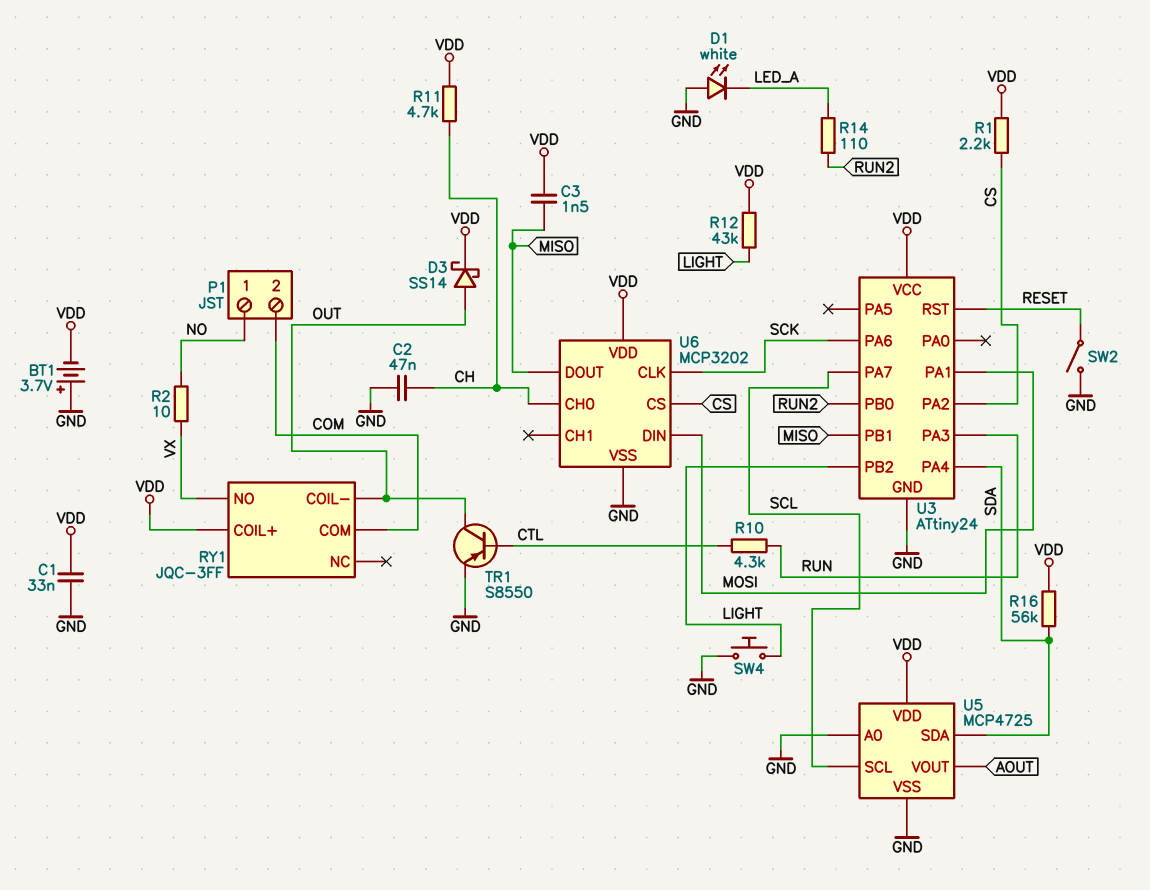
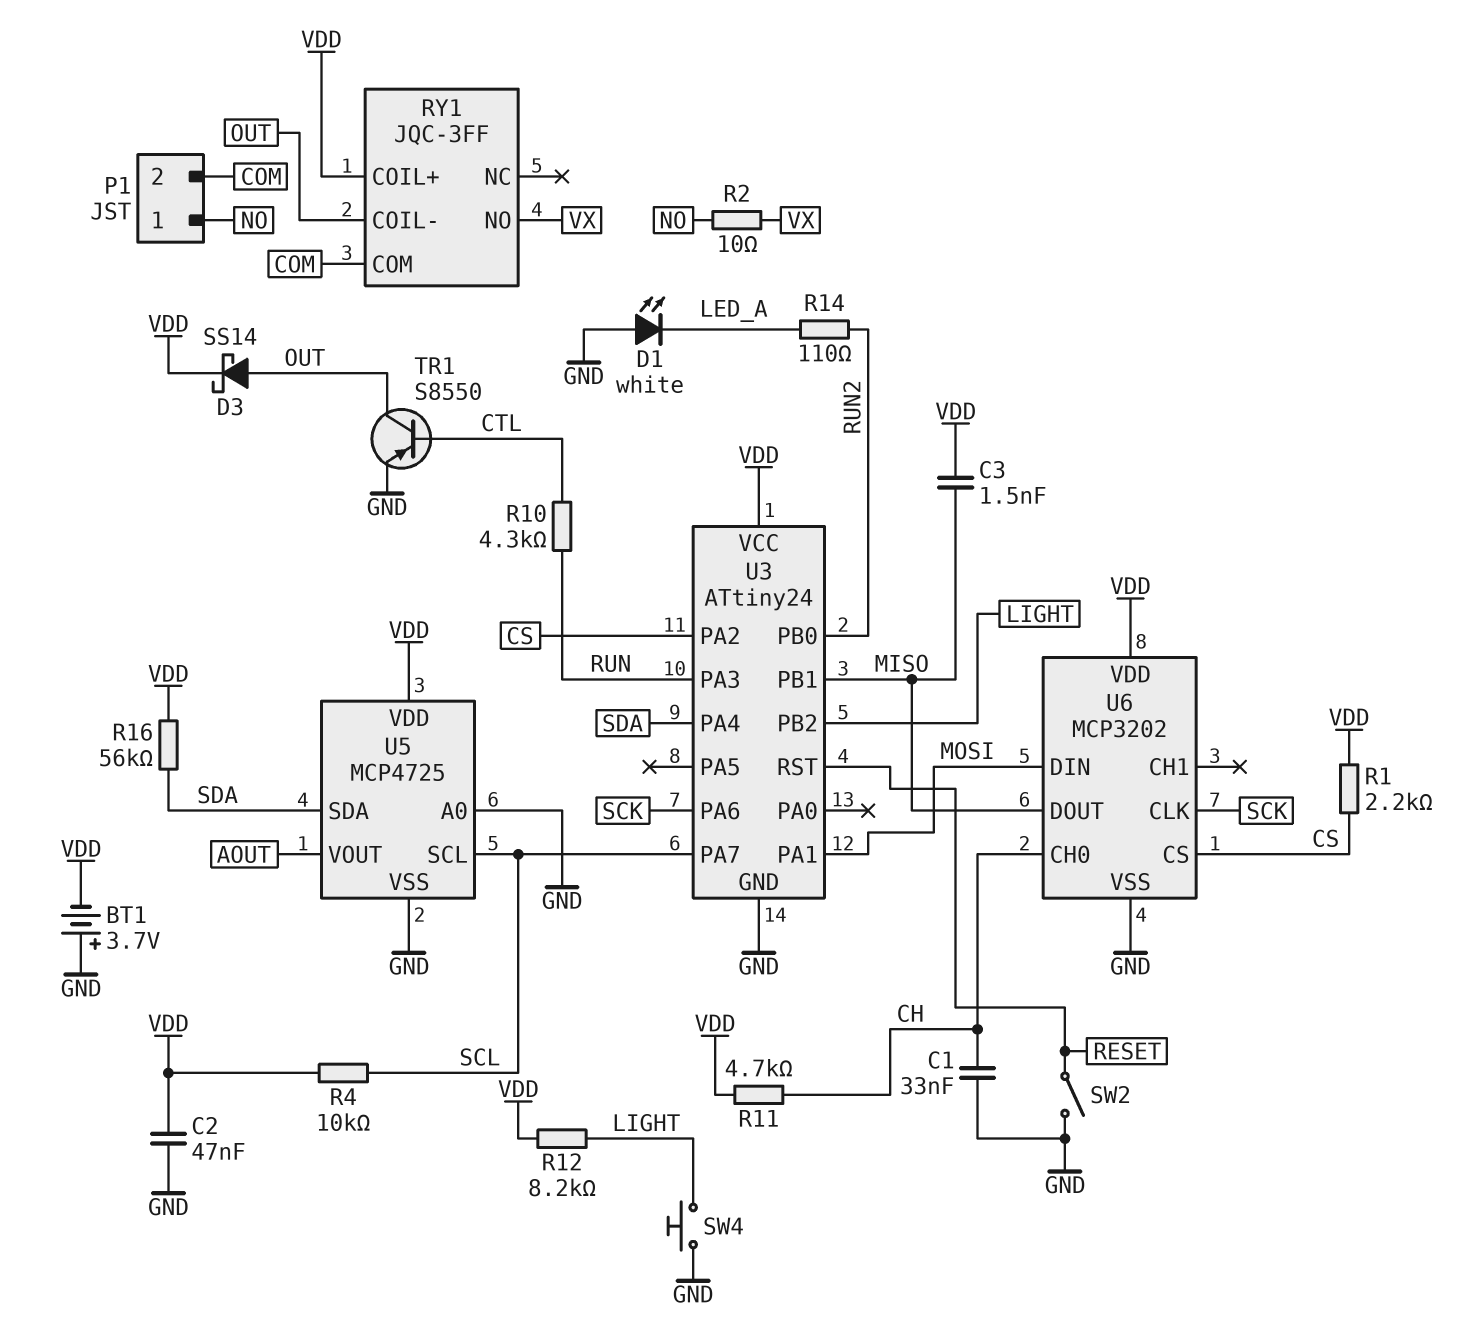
C1: 33nF (GND, VDD) -> 33nF (CH, GND)
C2: 47nF (CH, GND) -> 47nF (GND, VDD)
R4: none -> 10k (SCL, VDD)
R12: 43k (LIGHT, VDD) -> 8.2k (LIGHT, VDD)

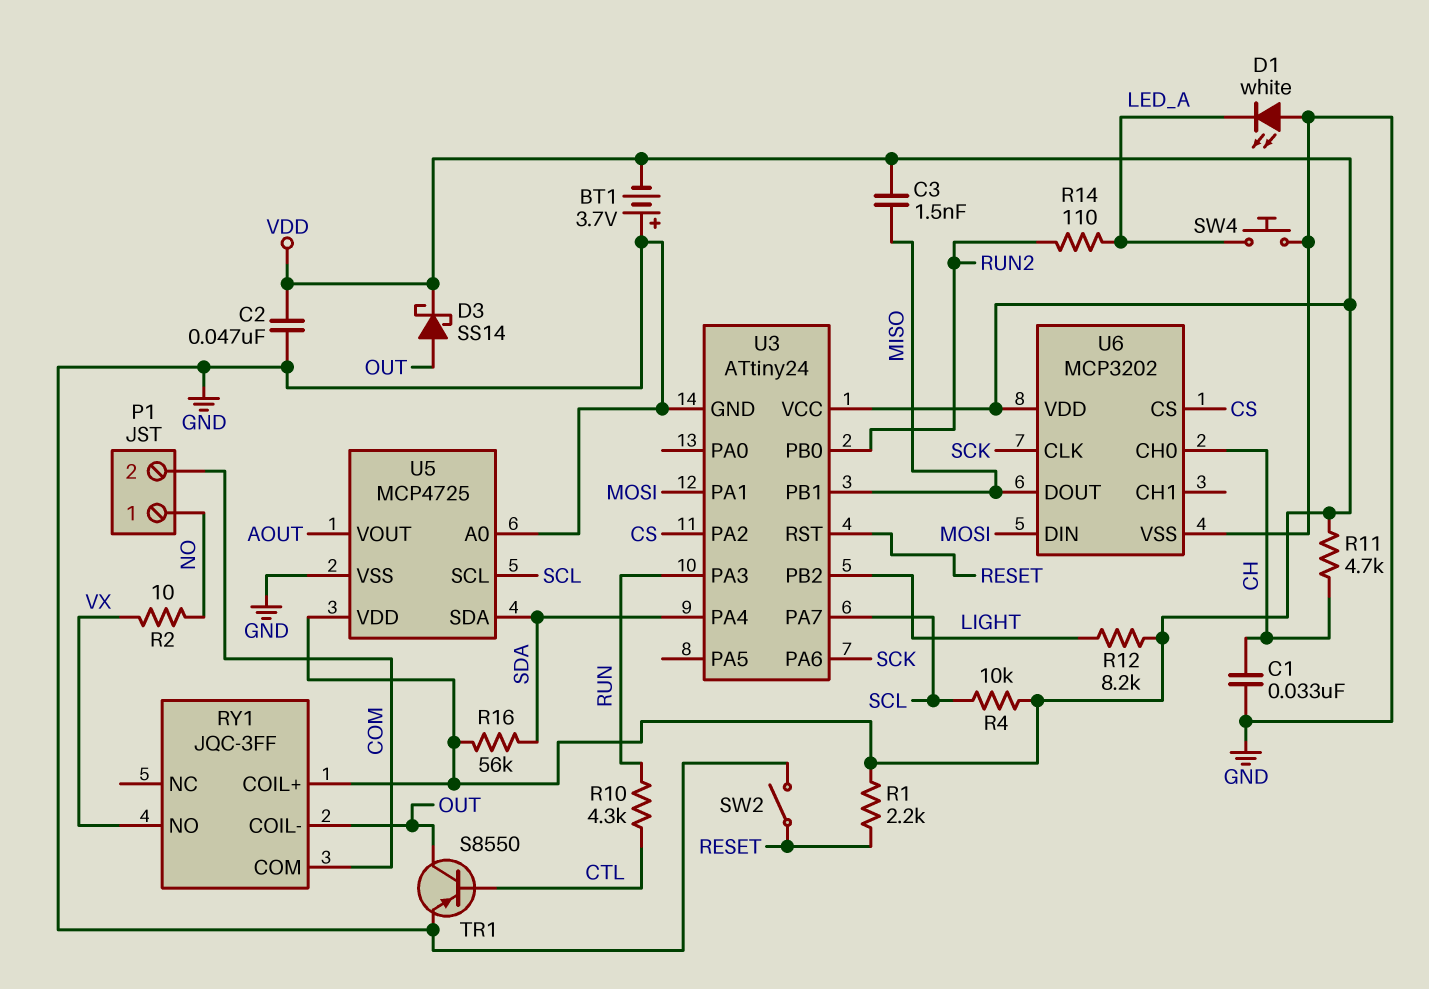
R1: 2.2k (CS, VDD) -> 2.2k (RESET, VDD)
SW4: button (GND, LIGHT) -> button (GND, LED_A)

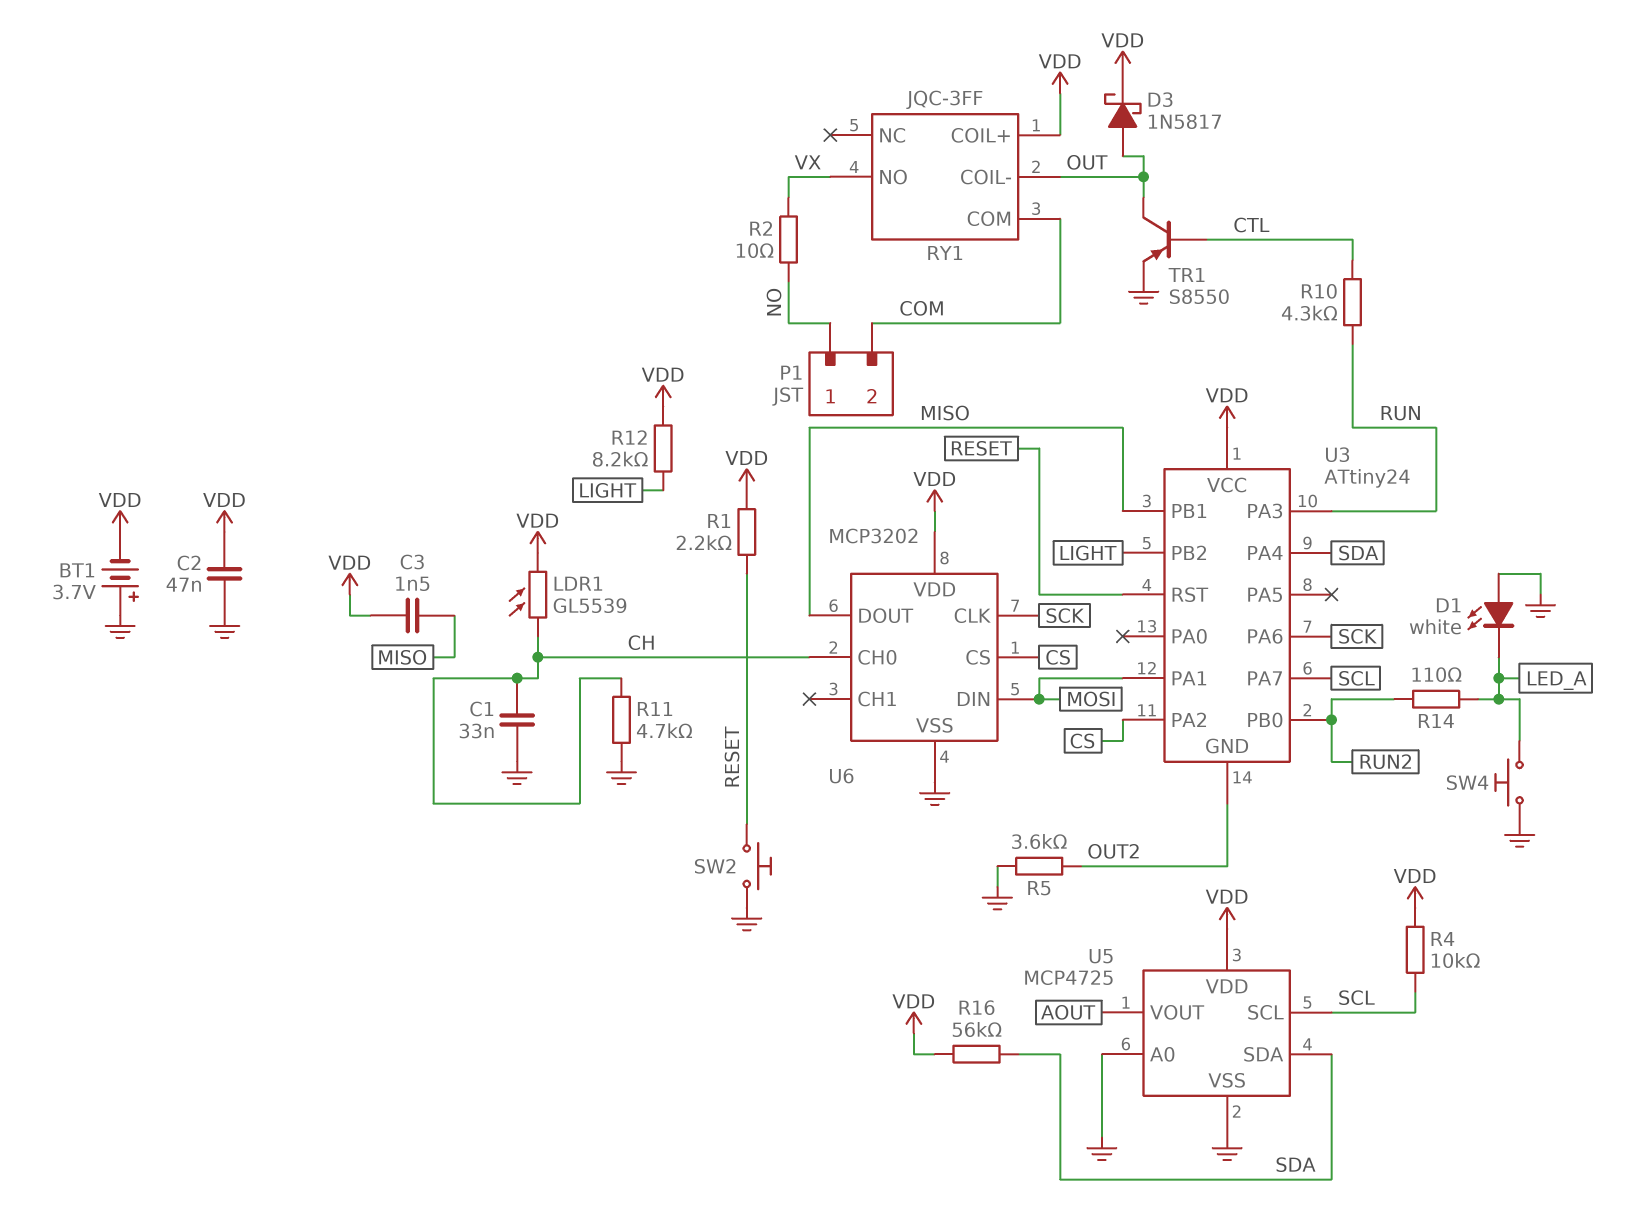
D3: schottky SS14 (A OUT, K VDD) -> schottky 1N5817 (A OUT, K VDD)
LDR1: none -> GL5539 (CH, VDD)
R5: none -> 3.6k (GND, OUT2)
R11: 4.7k (CH, VDD) -> 4.7k (CH, GND)
SW2: switch (GND, RESET) -> button (GND, RESET)
U3 pin GND: GND -> OUT2

